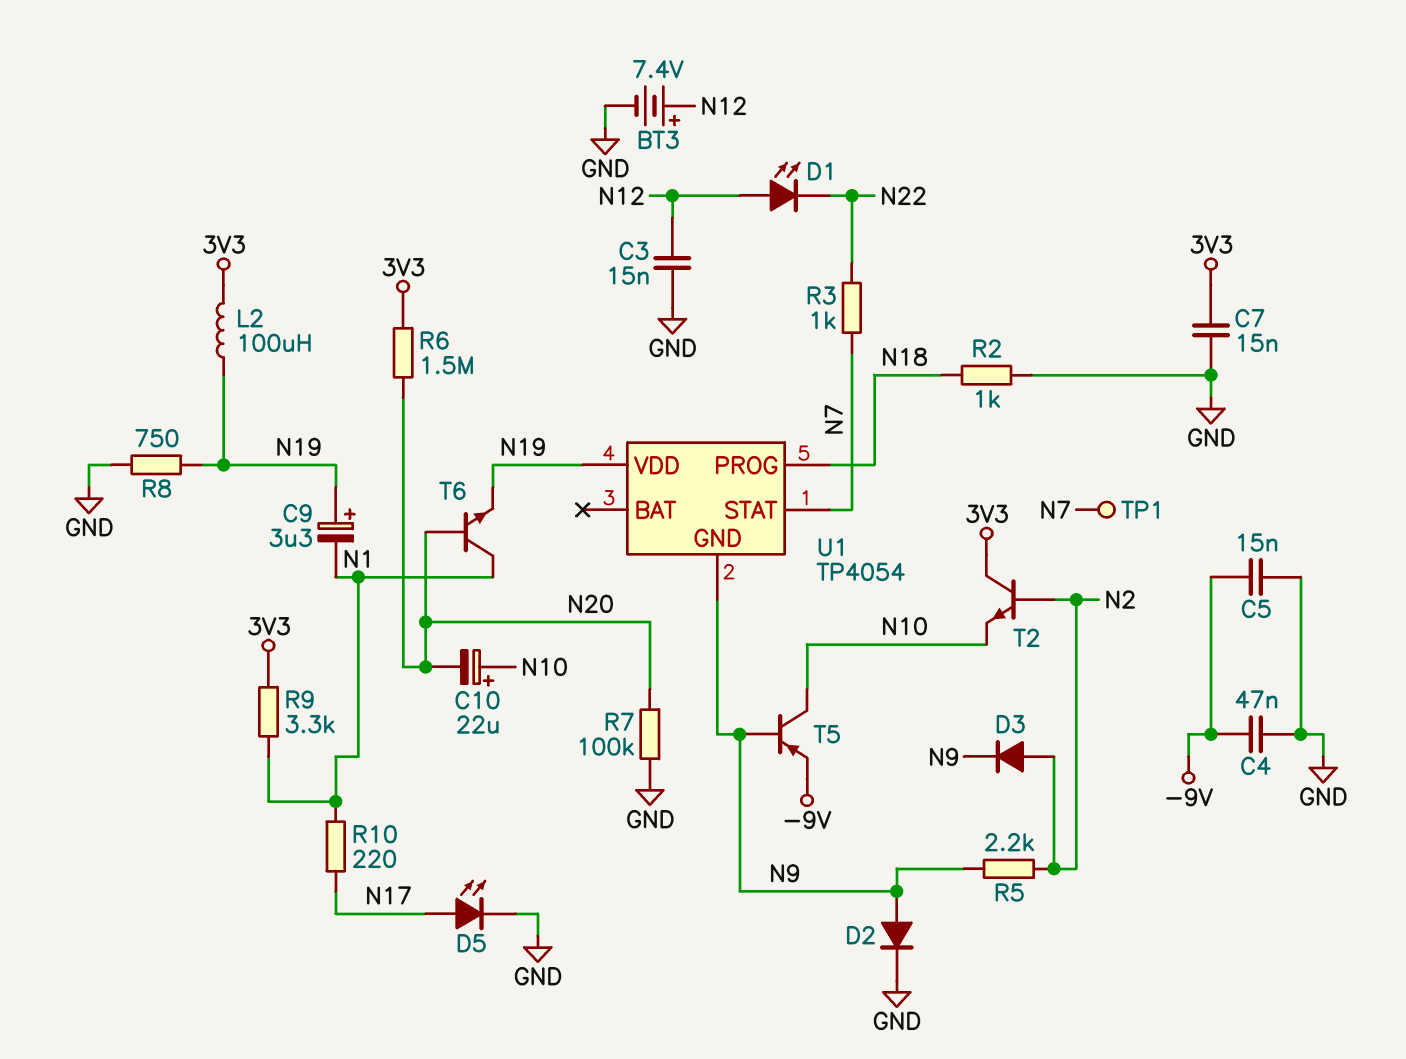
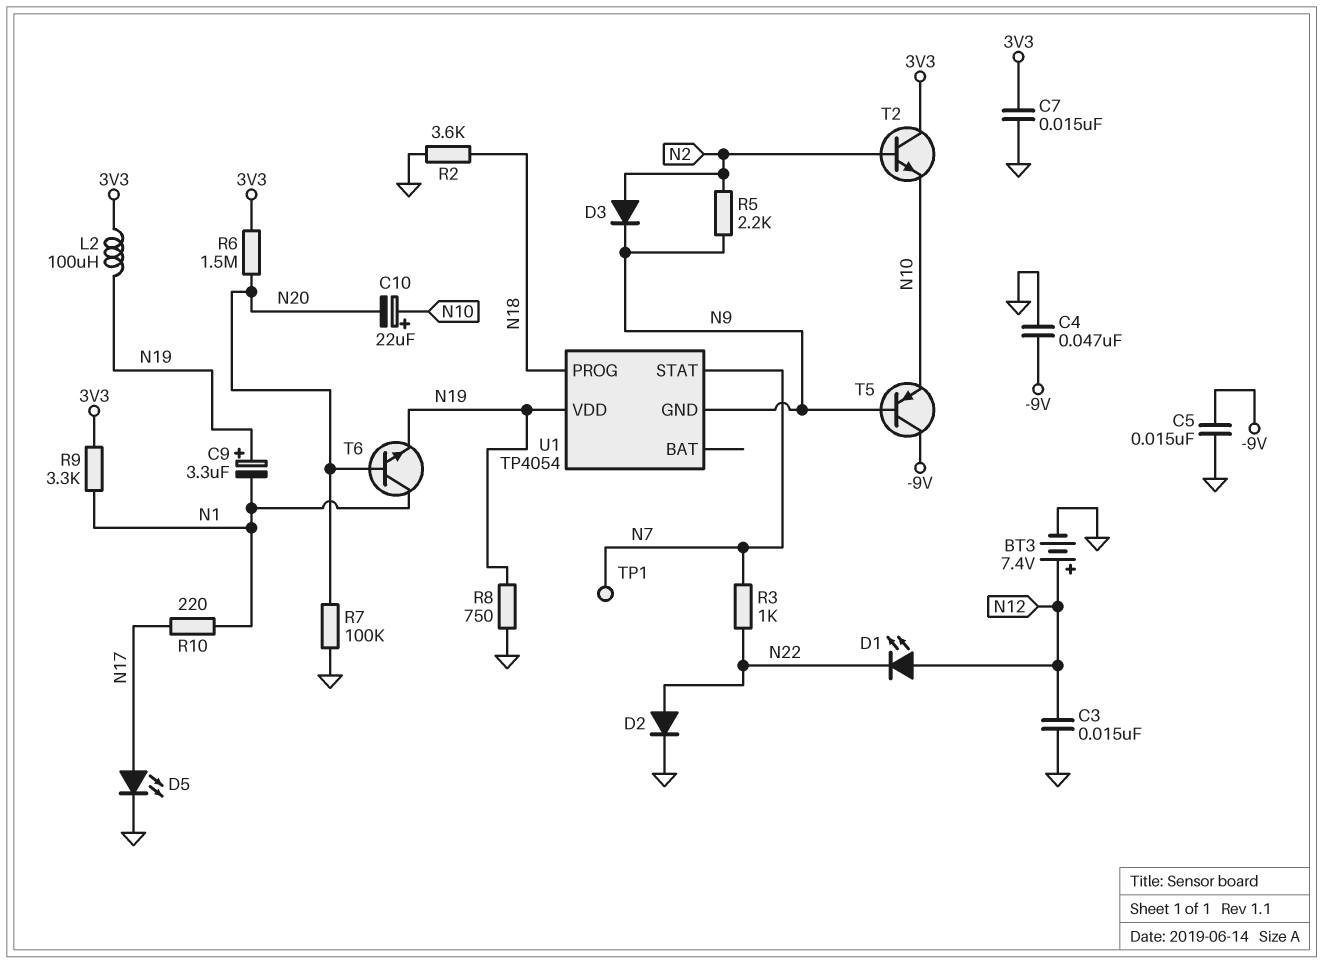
D2: diode (A N9, K GND) -> diode (A N22, K GND)
R2: 1k (GND, N18) -> 3.6k (GND, N18)
T5: PNP (B N9, C N10, E -9V) -> PNP (B N9, C -9V, E N10)

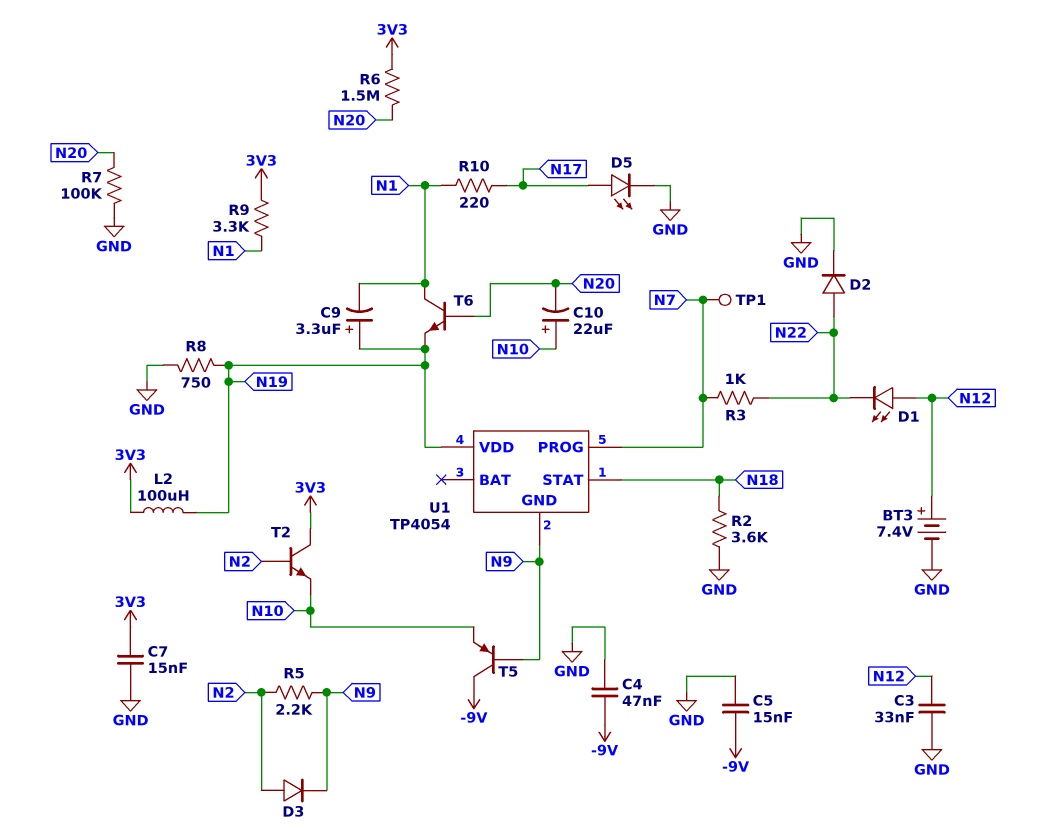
C3: 15nF (GND, N12) -> 33nF (GND, N12)
U1 pin PROG: N18 -> N7
U1 pin STAT: N7 -> N18

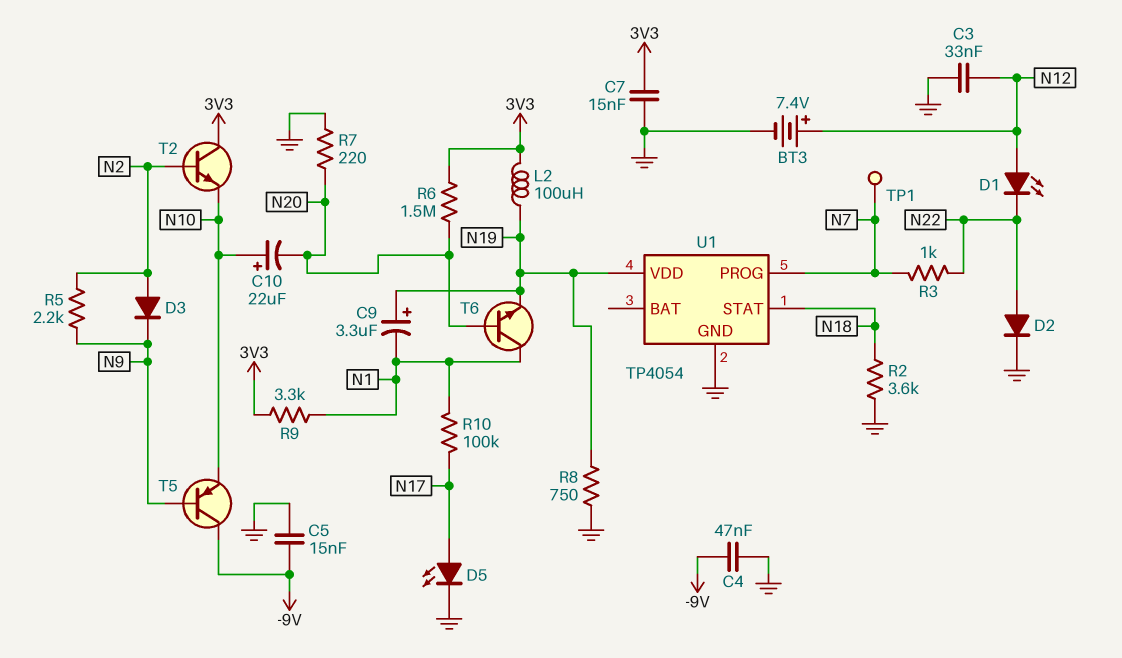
R7: 100k (GND, N20) -> 220 (GND, N20)
R10: 220 (N1, N17) -> 100k (N1, N17)
U1 pin GND: N9 -> GND

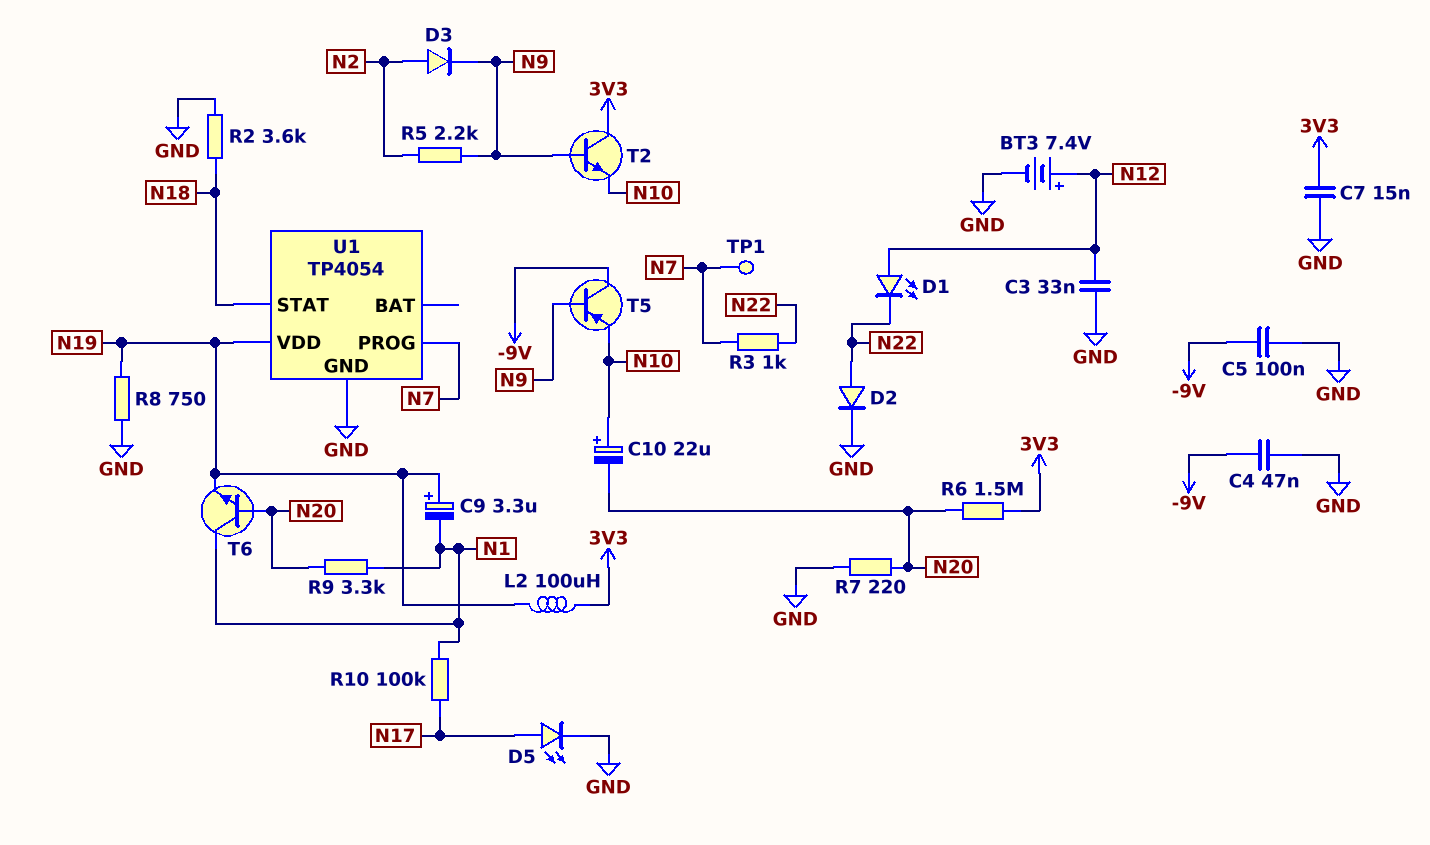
C5: 15nF (-9V, GND) -> 100nF (-9V, GND)
R9: 3.3k (3V3, N1) -> 3.3k (N1, N20)
T2: NPN (B N2, C 3V3, E N10) -> NPN (B N9, C 3V3, E N10)

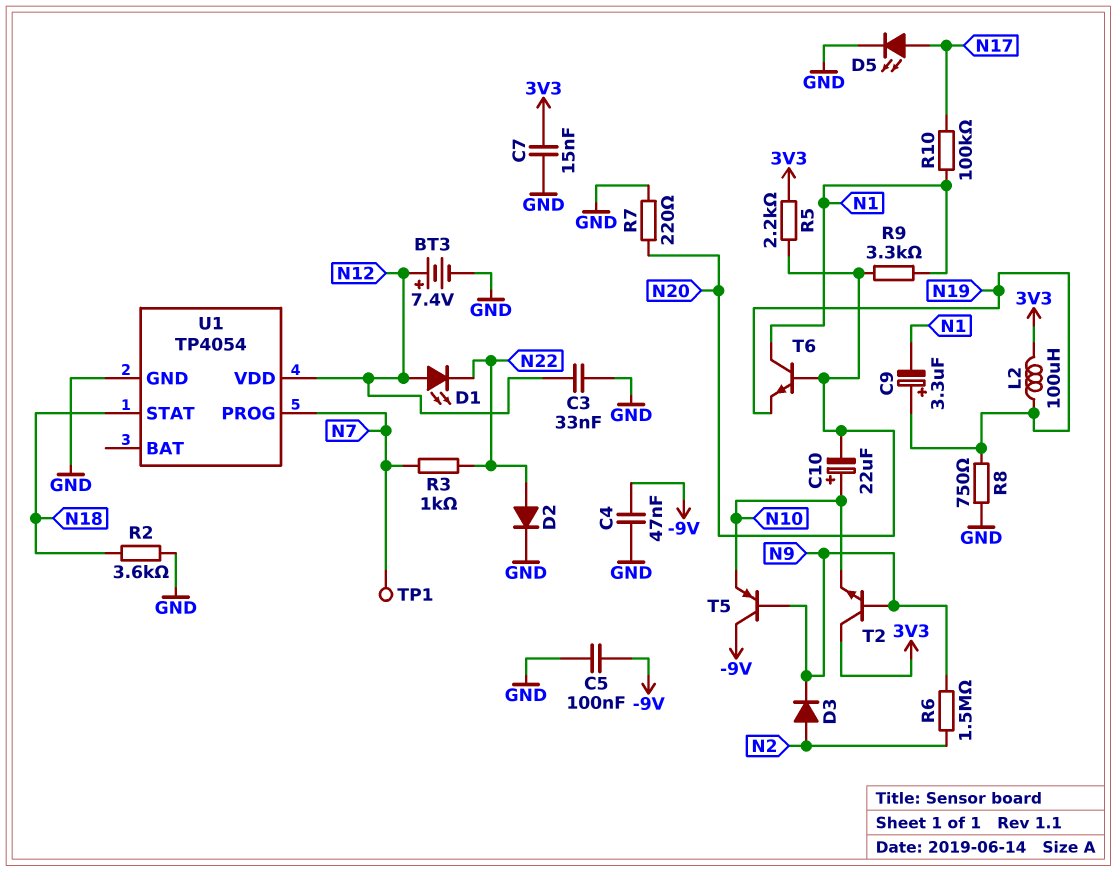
R5: 2.2k (N2, N9) -> 2.2k (3V3, N20)
R6: 1.5M (3V3, N20) -> 1.5M (N2, N9)
U1 pin VDD: N19 -> N12

